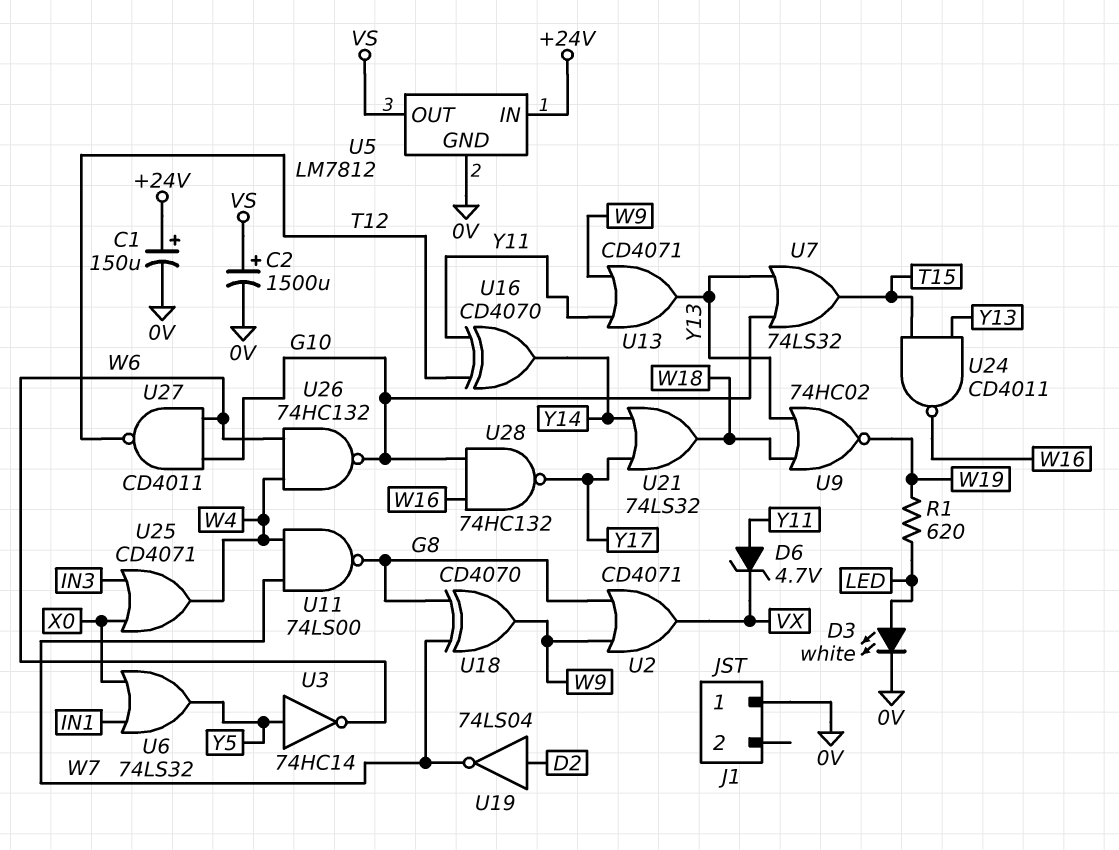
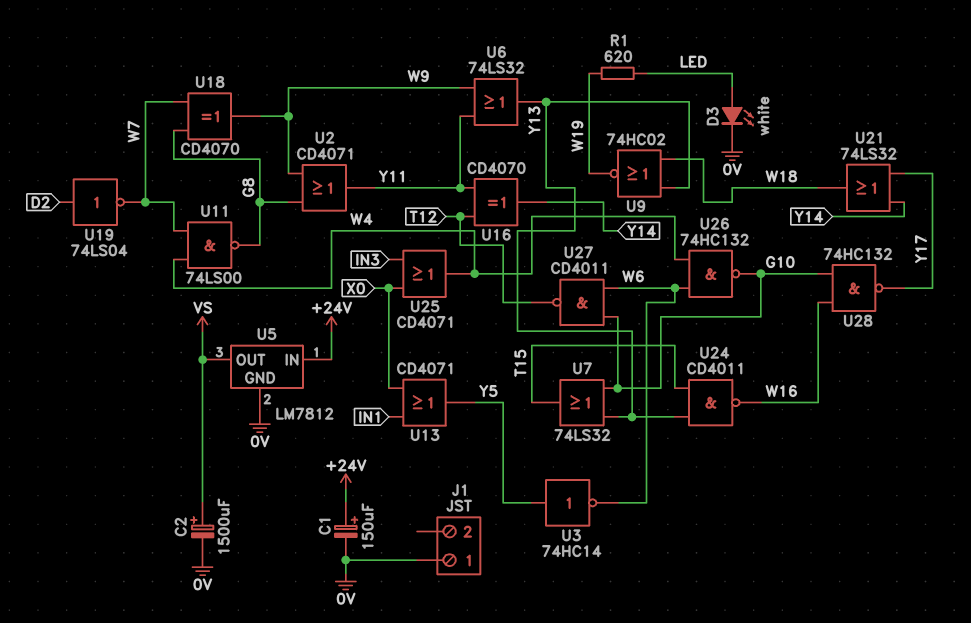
D6: zener 4.7V (A Y11, K VX) -> none
U2: OR CD4071 (in G8, in W9, out VX) -> OR CD4071 (in G8, in W9, out Y11)
U6: OR 74LS32 (in IN1, in X0, out Y5) -> OR 74LS32 (in W9, in Y11, out Y13)
U13: OR CD4071 (in W9, in Y11, out Y13) -> OR CD4071 (in IN1, in X0, out Y5)

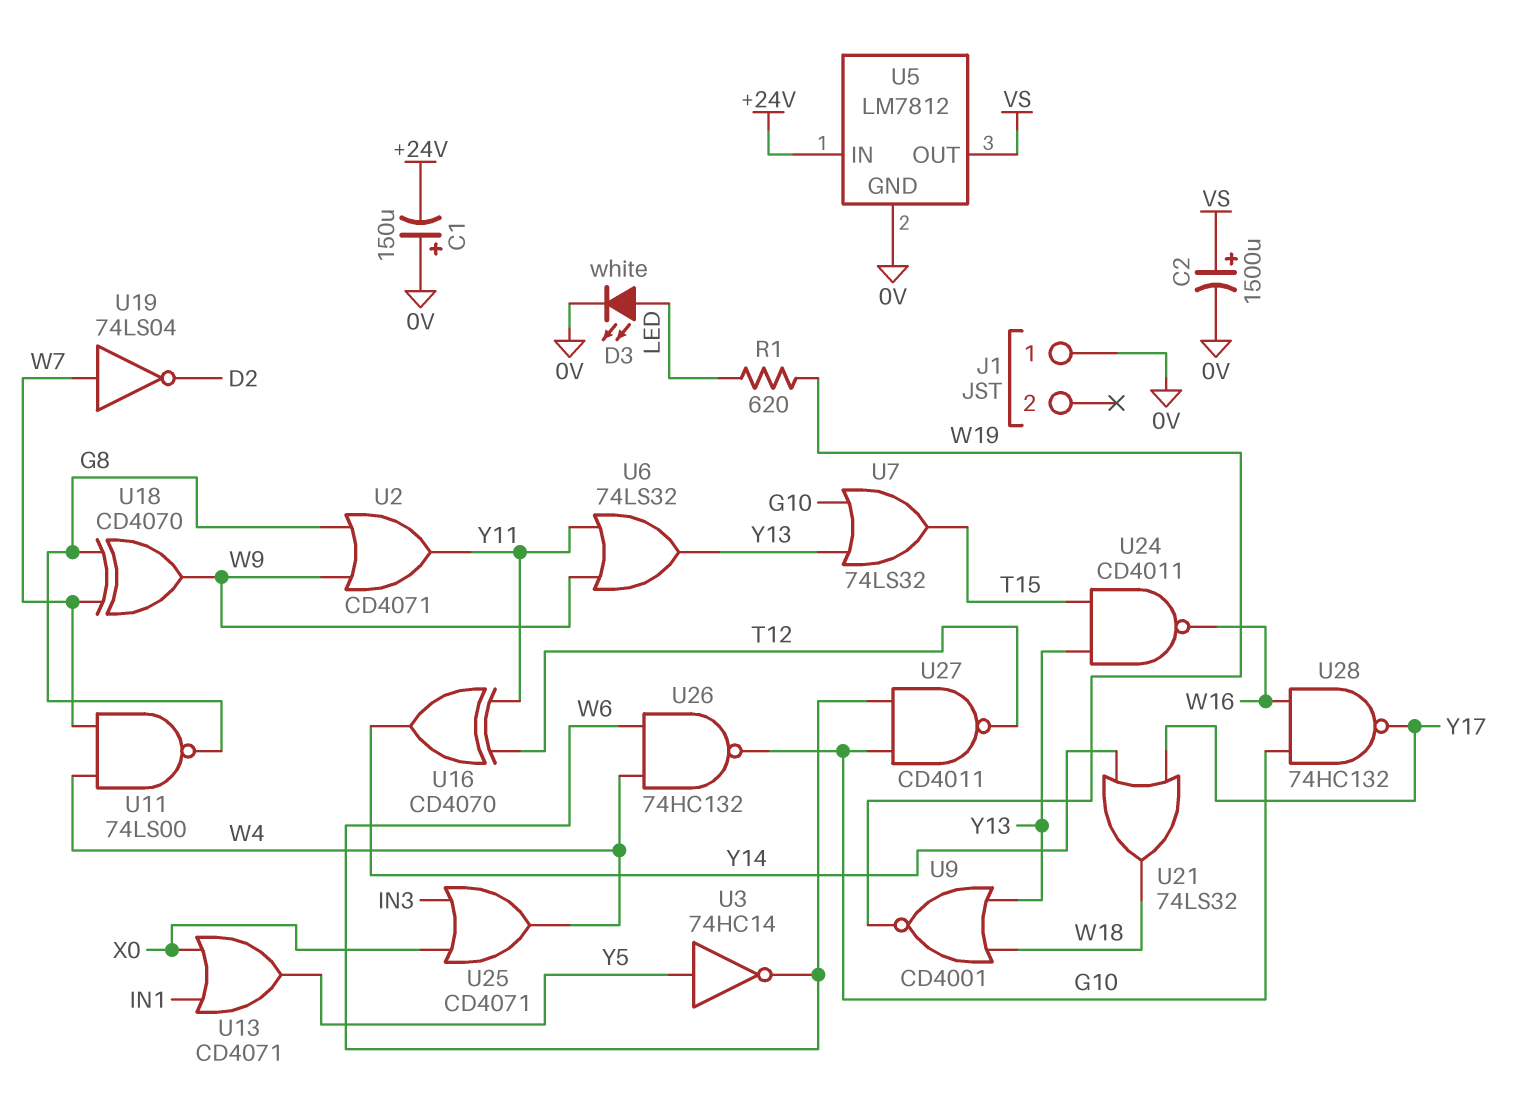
C1: 150uF (plus +24V, minus 0V) -> 150uF (plus 0V, minus +24V)
U9: NOR 74HC02 (in W18, in Y13, out W19) -> NOR CD4001 (in W18, in Y13, out W19)
U19: NOT 74LS04 (in D2, out W7) -> NOT 74LS04 (in W7, out D2)

